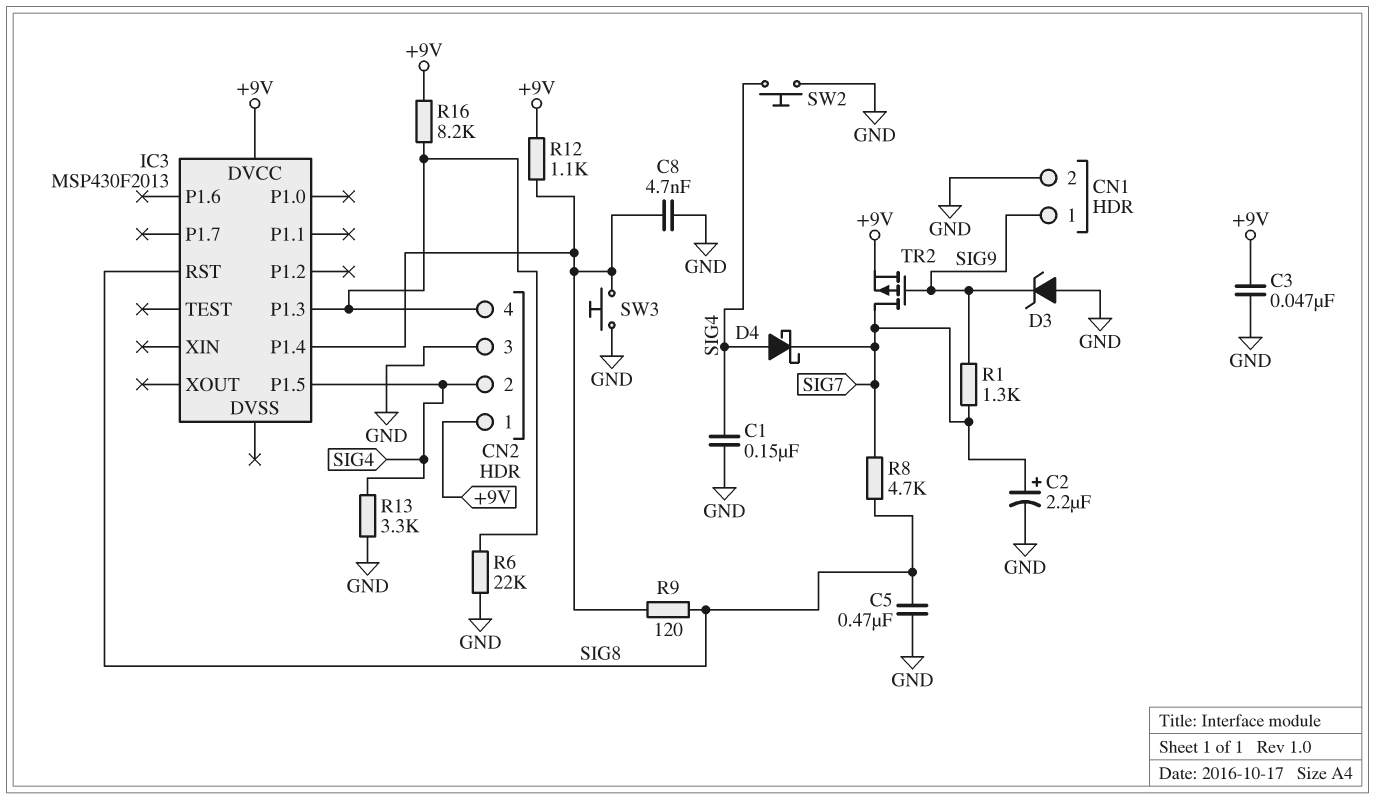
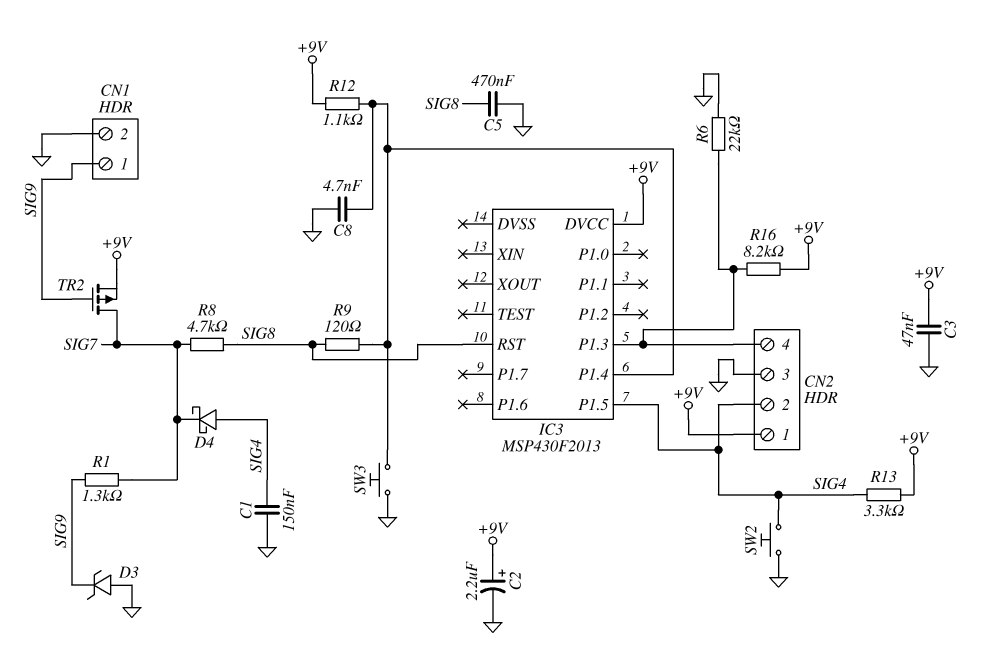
C2: 2.2uF (plus SIG7, minus GND) -> 2.2uF (plus +9V, minus GND)
R13: 3.3k (GND, SIG4) -> 3.3k (+9V, SIG4)

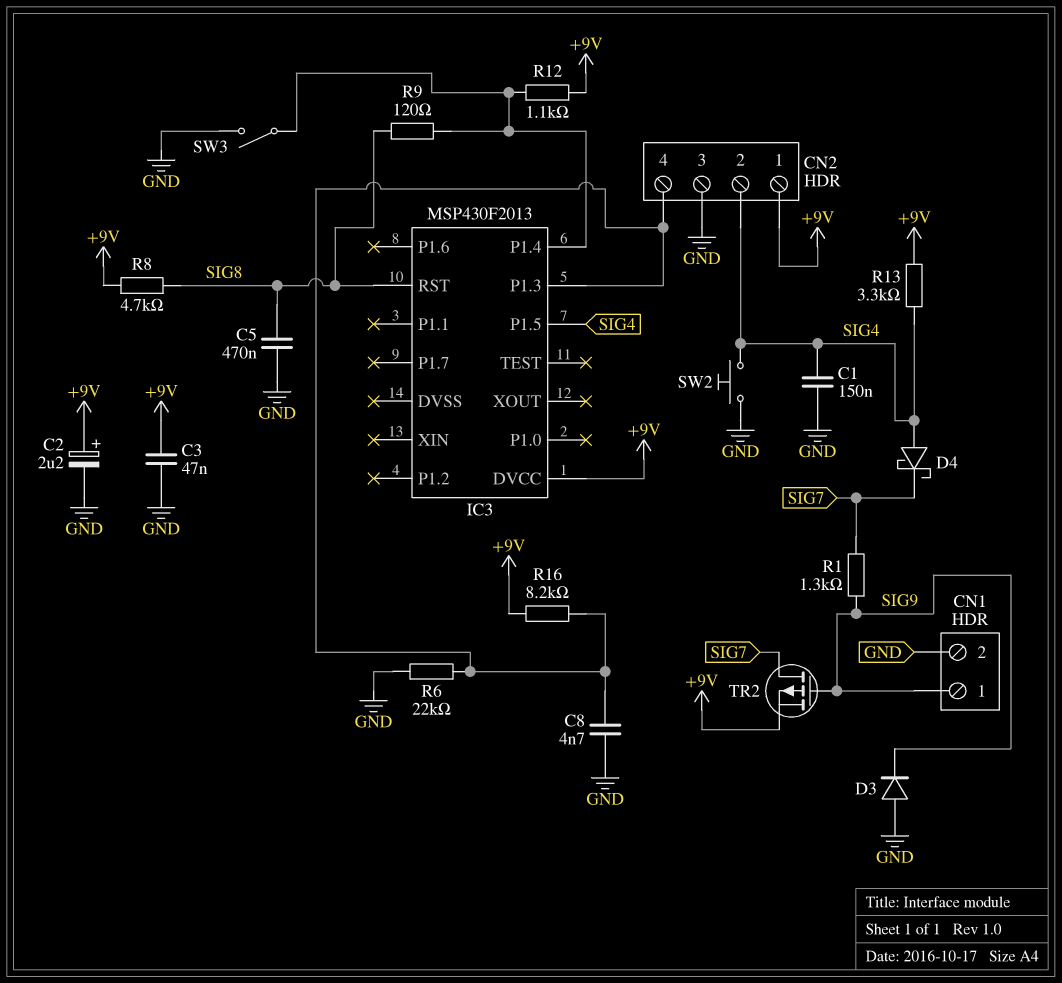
C8: 4.7nF (GND, IC3/P1.4) -> 4.7nF (CN2/4, GND)
D3: zener (A GND, K SIG9) -> diode (A GND, K SIG9)
R8: 4.7k (SIG7, SIG8) -> 4.7k (+9V, SIG8)
SW3: button (GND, IC3/P1.4) -> switch (GND, IC3/P1.4)

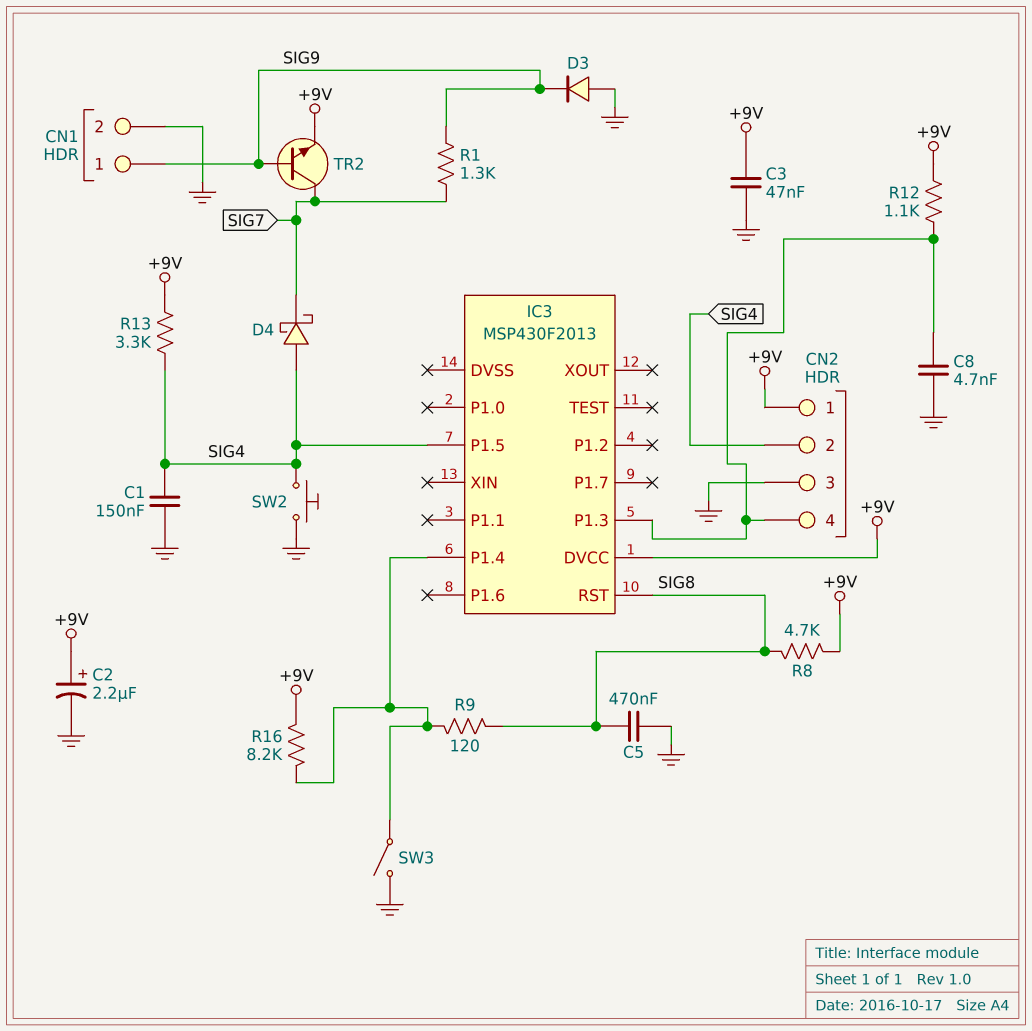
R6: 22k (CN2/4, GND) -> none
R12: 1.1k (+9V, IC3/P1.4) -> 1.1k (+9V, CN2/4)
R16: 8.2k (+9V, CN2/4) -> 8.2k (+9V, IC3/P1.4)
TR2: PMOS (G SIG9, D SIG7, S +9V) -> NPN (B SIG9, C SIG7, E +9V)

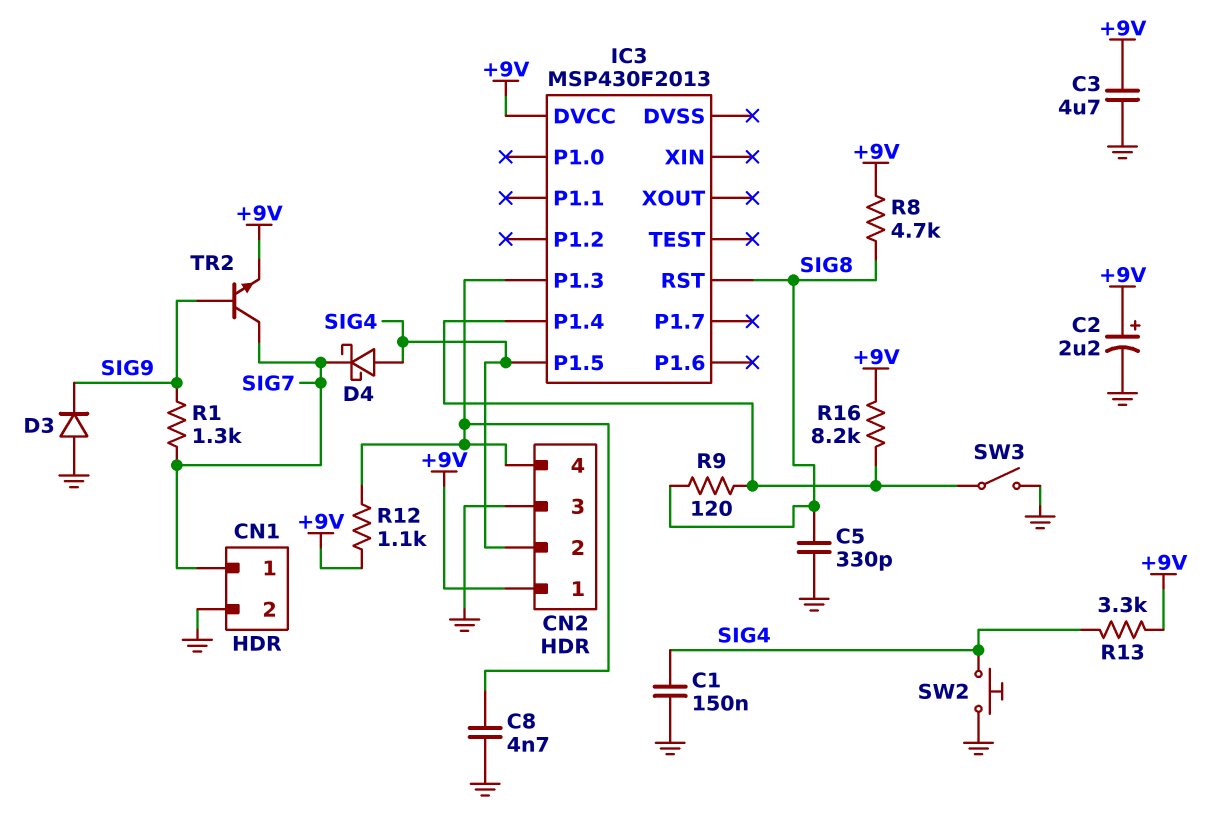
C3: 47nF (+9V, GND) -> 4.7uF (+9V, GND)
C5: 470nF (GND, SIG8) -> 330pF (GND, SIG8)
CN1 pin 1: SIG9 -> SIG7

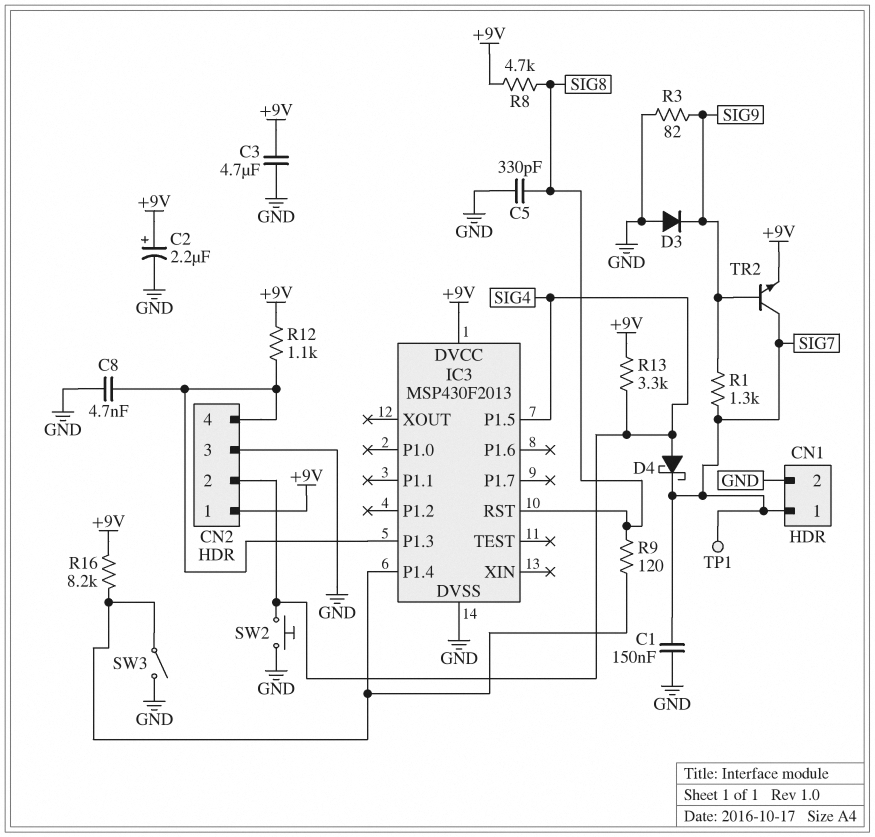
C1: 150nF (GND, SIG4) -> 150nF (GND, SIG7)
IC3 pin DVSS: none -> GND
R3: none -> 82 (GND, SIG9)
TP1: none -> test point (SIG7)

